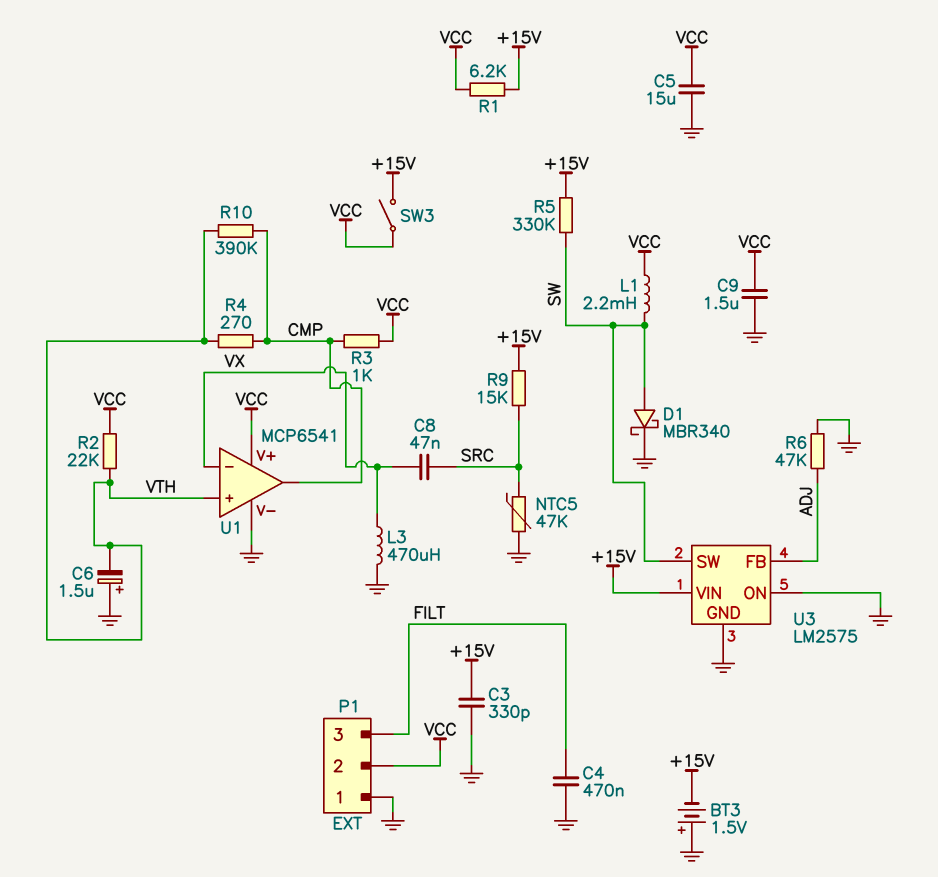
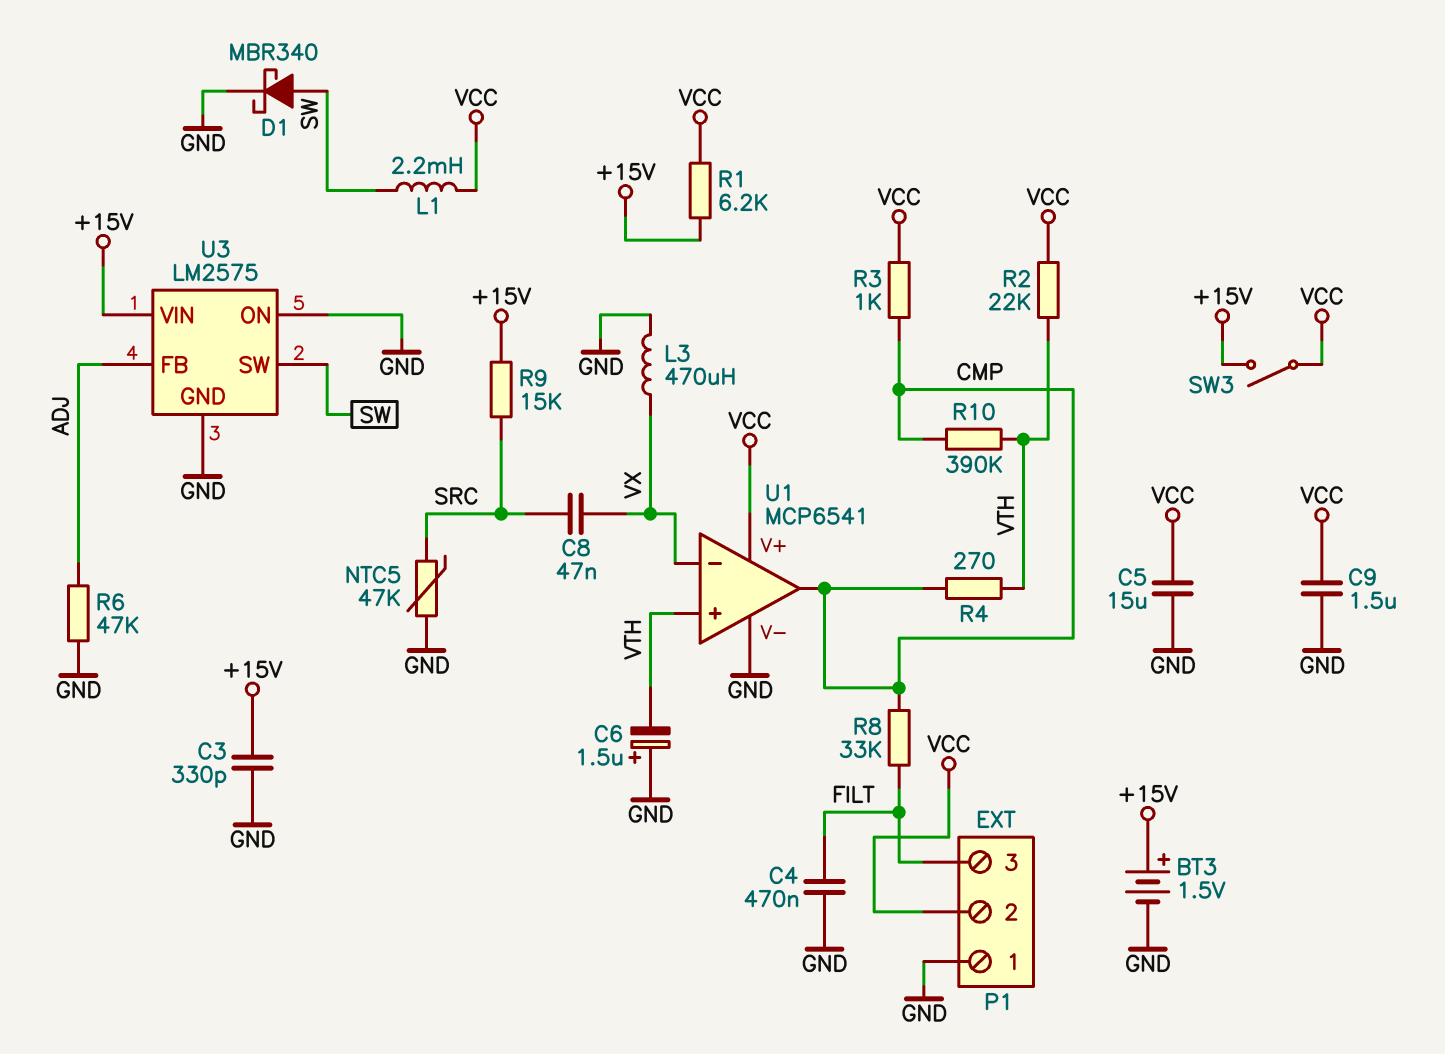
BT3: 1.5V (plus GND, minus +15V) -> 1.5V (plus +15V, minus GND)
R5: 330k (+15V, SW) -> none
R8: none -> 33k (CMP, FILT)

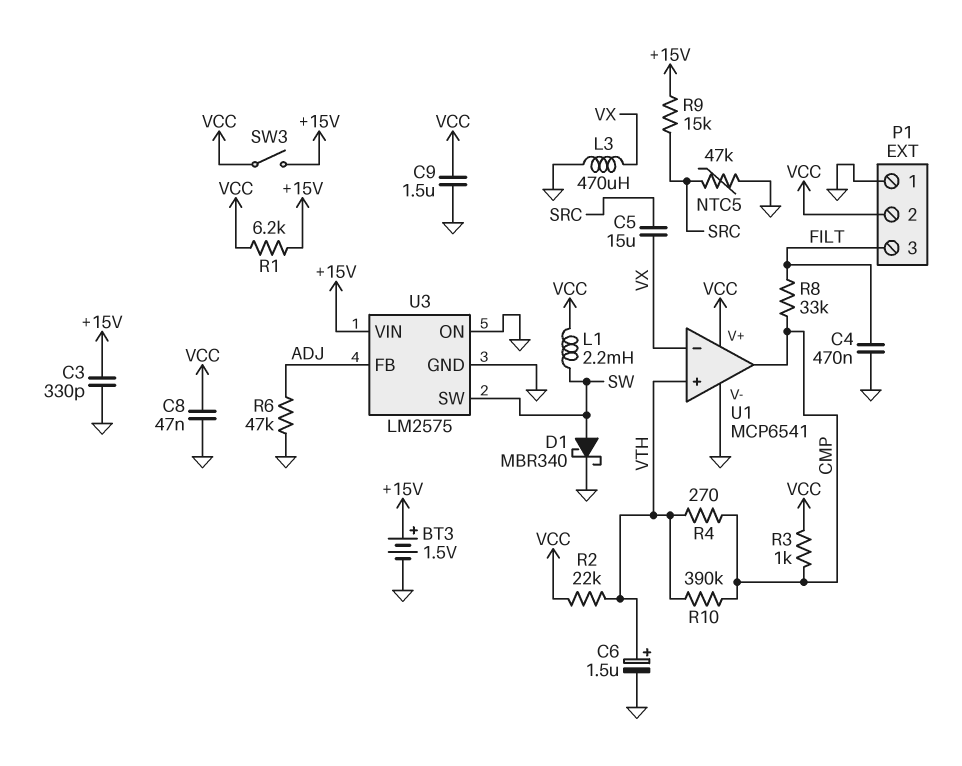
C5: 15uF (GND, VCC) -> 15uF (SRC, VX)
C6: 1.5uF (plus GND, minus VTH) -> 1.5uF (plus VTH, minus GND)
C8: 47nF (SRC, VX) -> 47nF (GND, VCC)

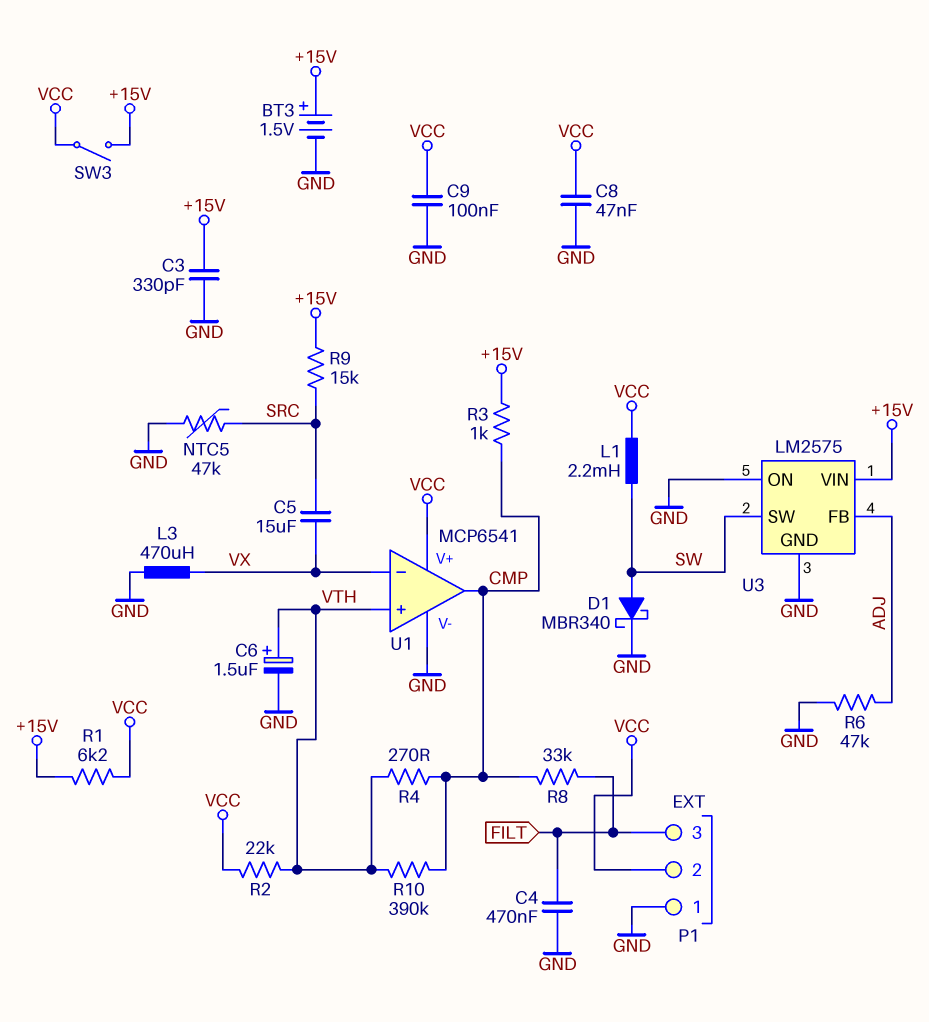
C9: 1.5uF (GND, VCC) -> 100nF (GND, VCC)
R3: 1k (CMP, VCC) -> 1k (+15V, CMP)

